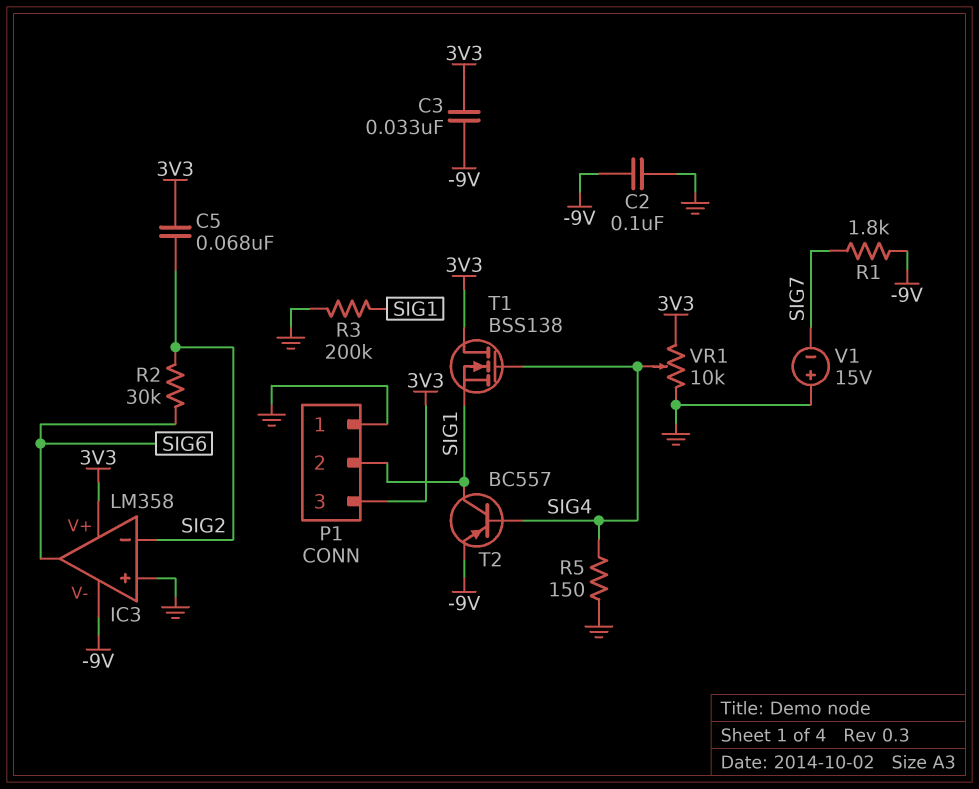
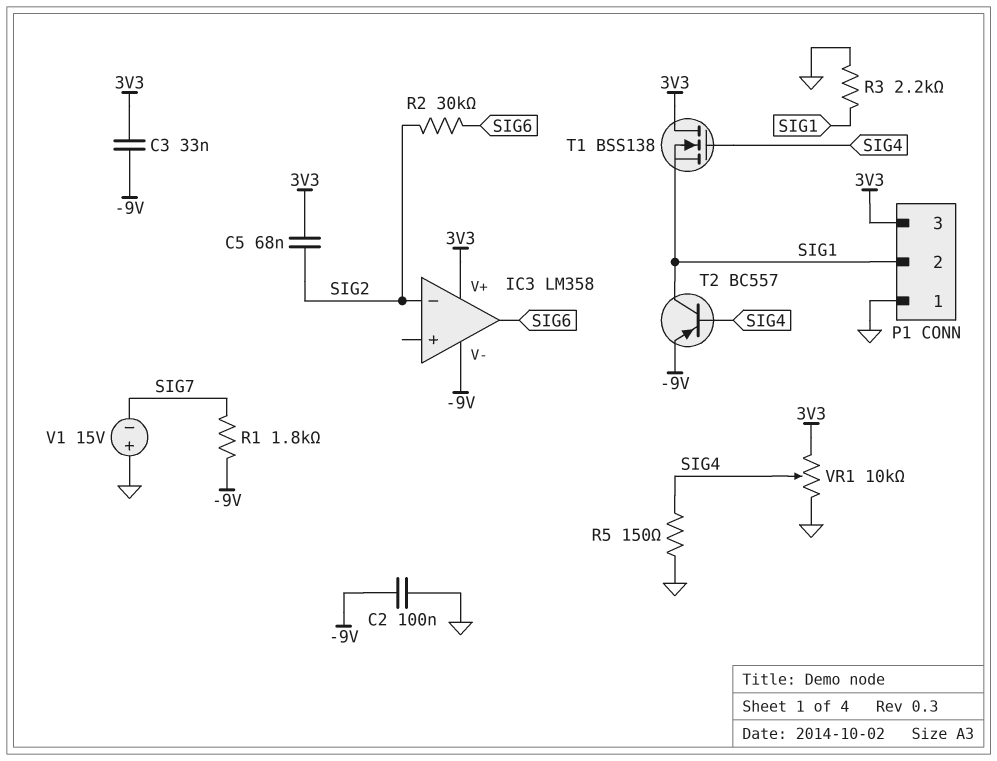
IC3 pin in+: GND -> none
R3: 200k (GND, SIG1) -> 2.2k (GND, SIG1)

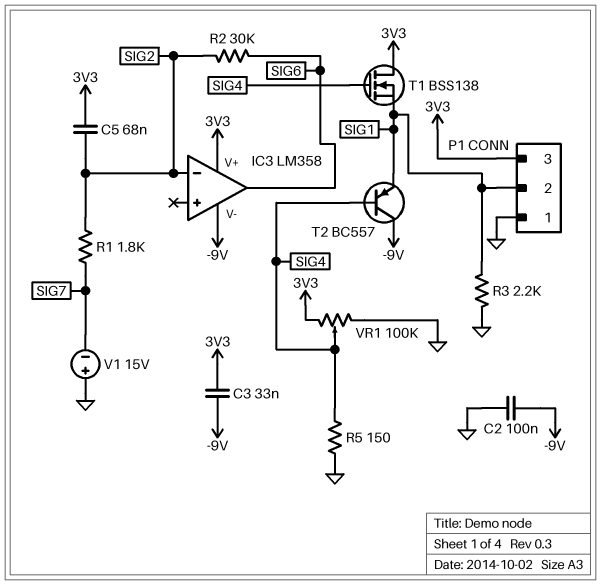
R1: 1.8k (-9V, SIG7) -> 1.8k (SIG2, SIG7)
T2: PNP BC557 (B SIG4, C SIG1, E -9V) -> PNP BC557 (B SIG4, C -9V, E SIG1)
VR1: 10k (3V3, GND, wiper SIG4) -> 100k (3V3, GND, wiper SIG4)

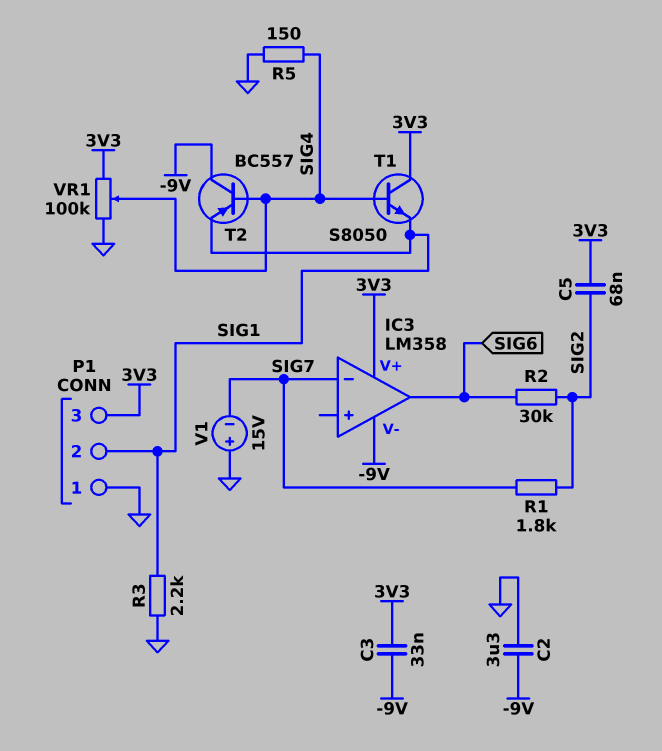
C2: 100nF (-9V, GND) -> 3.3uF (-9V, GND)
IC3 pin in-: SIG2 -> SIG7
T1: NMOS BSS138 (G SIG4, D 3V3, S SIG1) -> NPN S8050 (B SIG4, C 3V3, E SIG1)

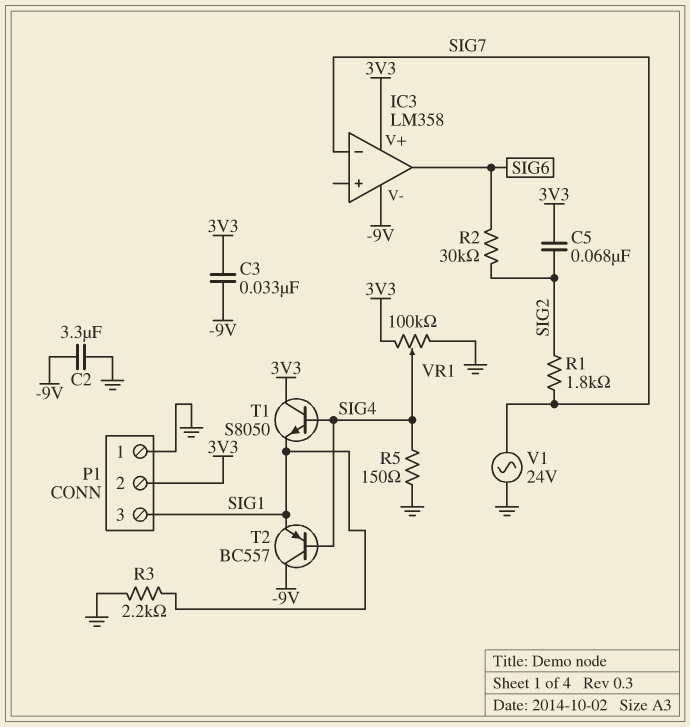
P1 pin 2: SIG1 -> 3V3
P1 pin 3: 3V3 -> SIG1
V1: 15V (plus GND, minus SIG7) -> AC 24V (GND, SIG7)

